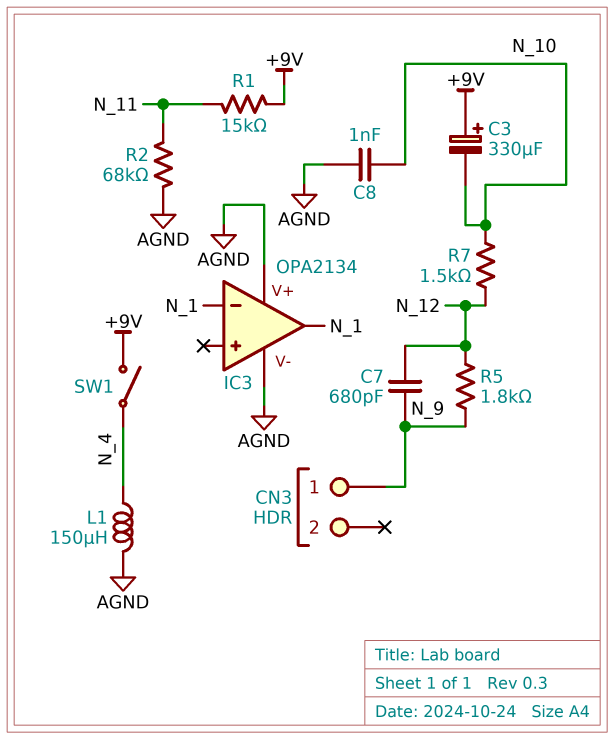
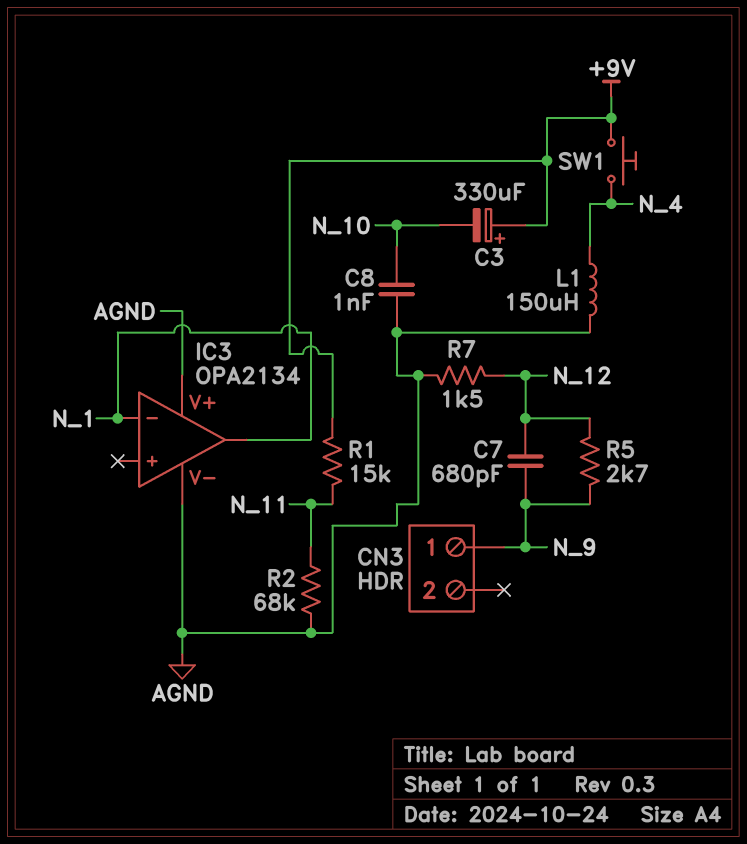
R5: 1.8k (N_9, N_12) -> 2.7k (N_9, N_12)
R7: 1.5k (N_10, N_12) -> 1.5k (AGND, N_12)
SW1: switch (+9V, N_4) -> button (+9V, N_4)

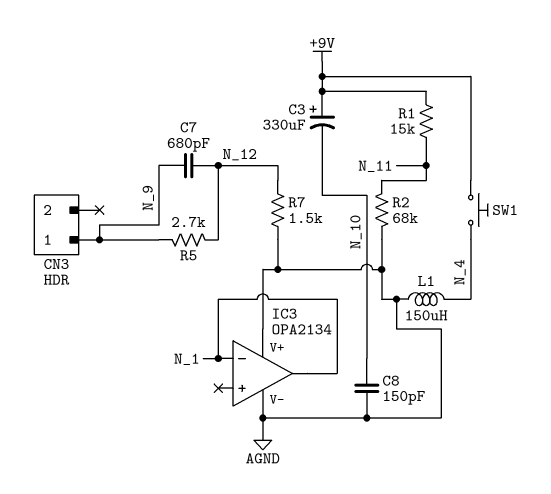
C8: 1nF (AGND, N_10) -> 150pF (AGND, N_10)

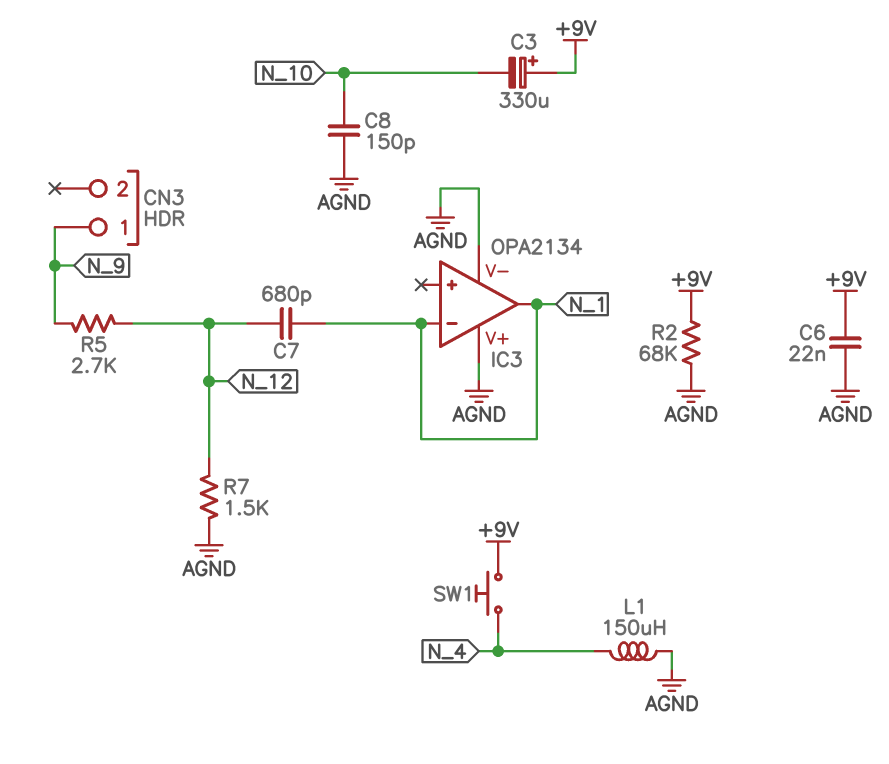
C6: none -> 22nF (+9V, AGND)
C7: 680pF (N_9, N_12) -> 680pF (N_1, N_12)
R1: 15k (+9V, N_11) -> none
R2: 68k (AGND, N_11) -> 68k (+9V, AGND)

